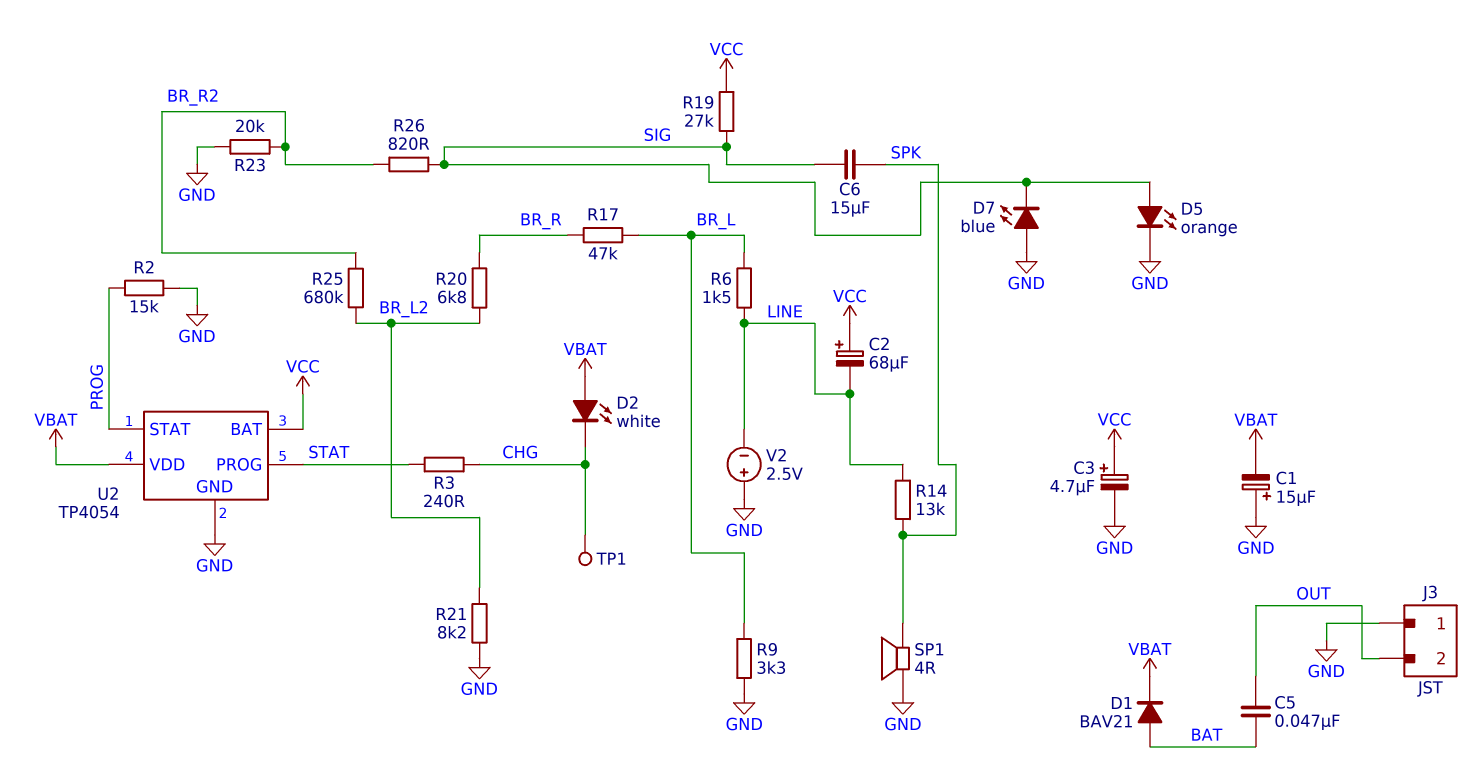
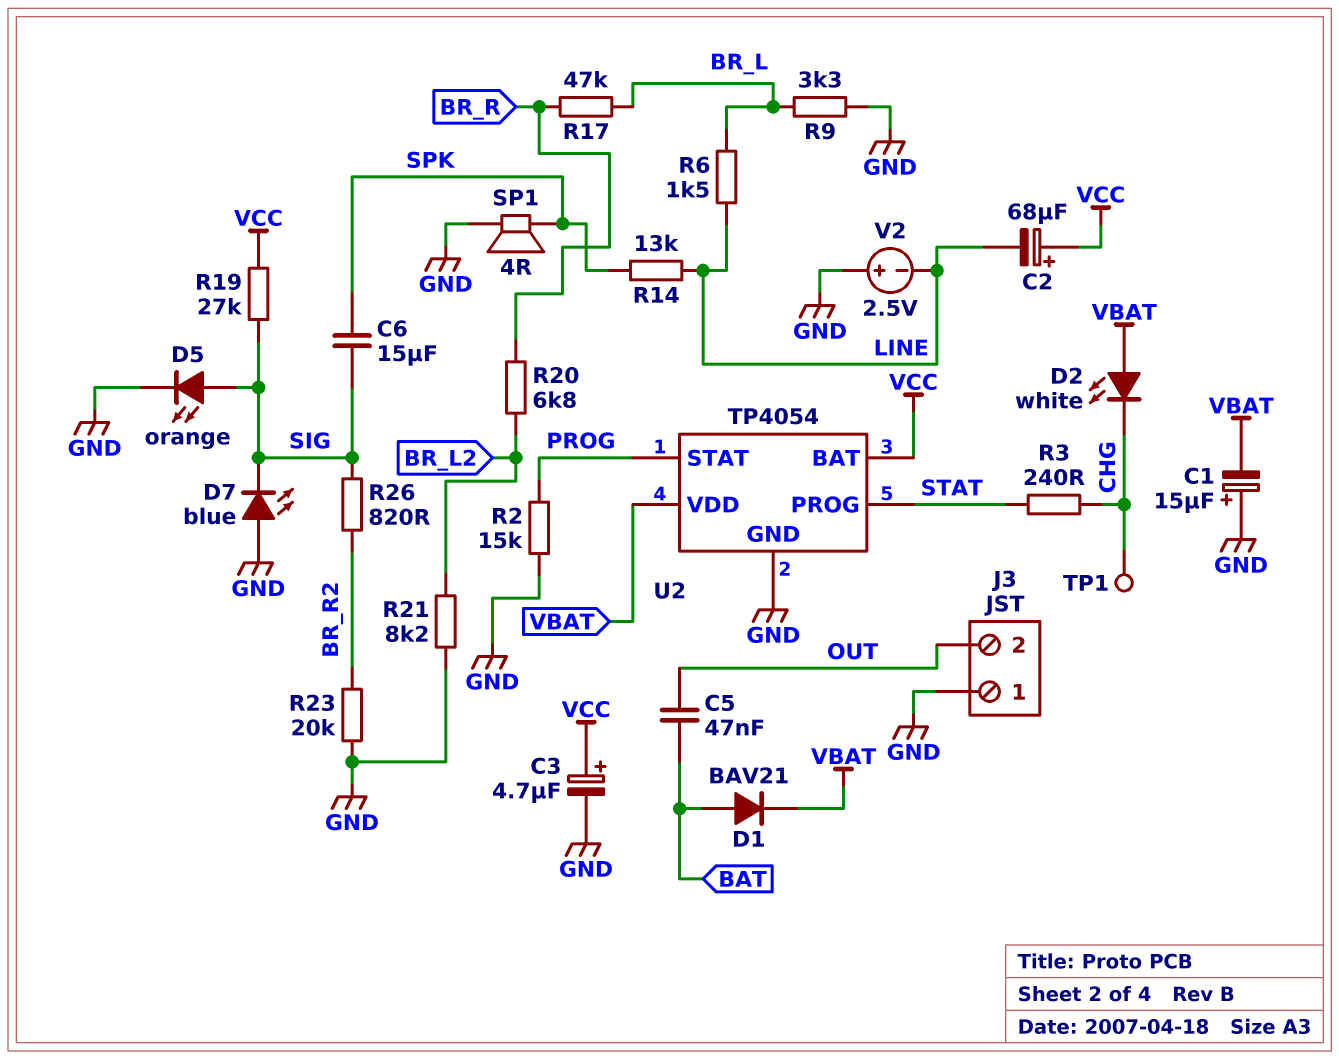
R25: 680k (BR_L2, BR_R2) -> none

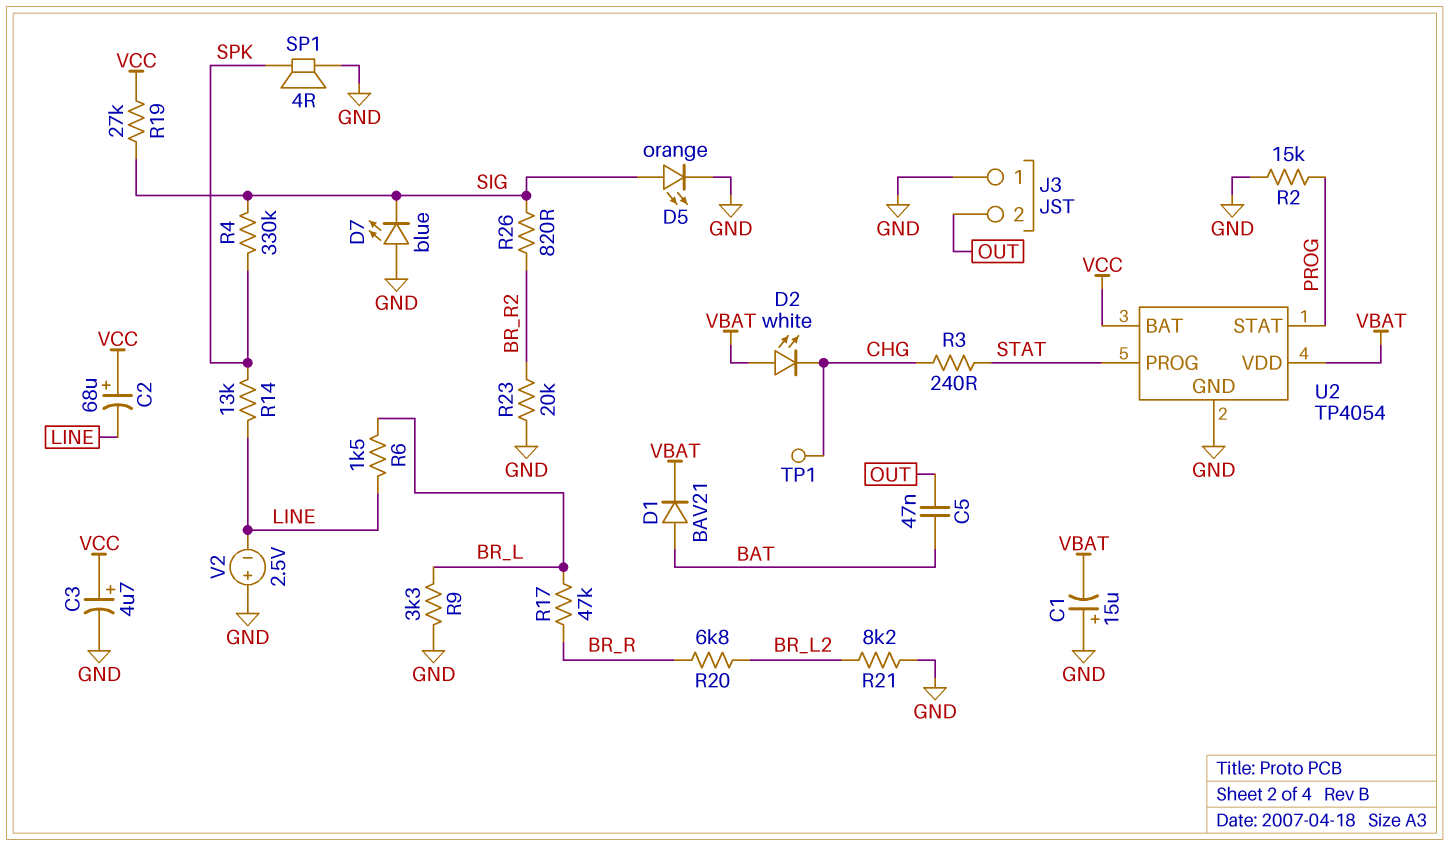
C6: 15uF (SIG, SPK) -> none
R4: none -> 330k (SIG, SPK)

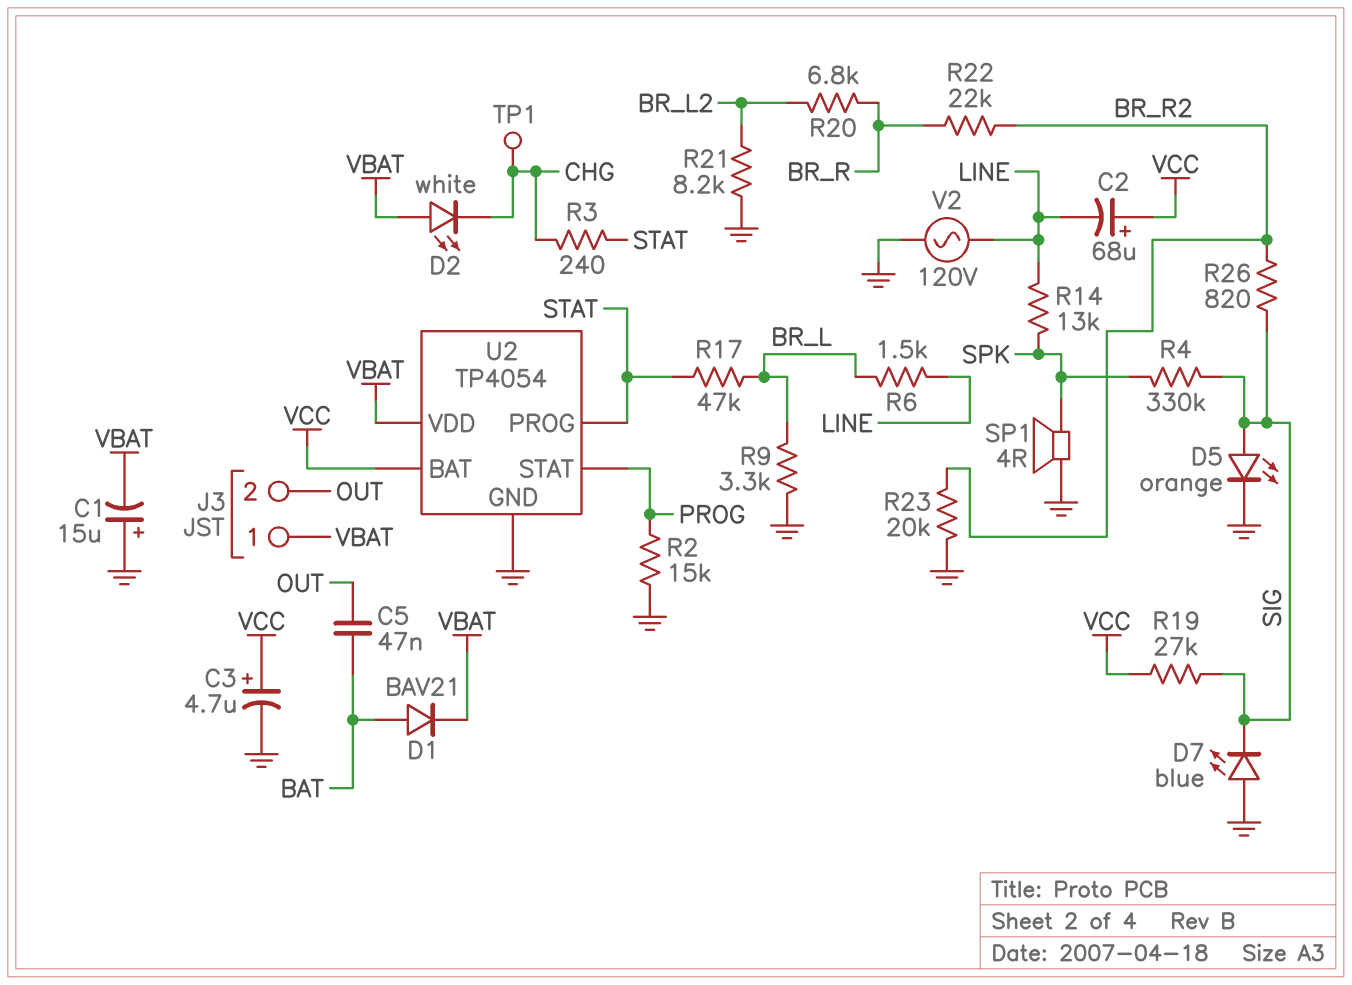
J3 pin 1: GND -> VBAT
R17: 47k (BR_L, BR_R) -> 47k (BR_L, STAT)
R22: none -> 22k (BR_R, BR_R2)
V2: 2.5V (plus GND, minus LINE) -> AC 120V (GND, LINE)

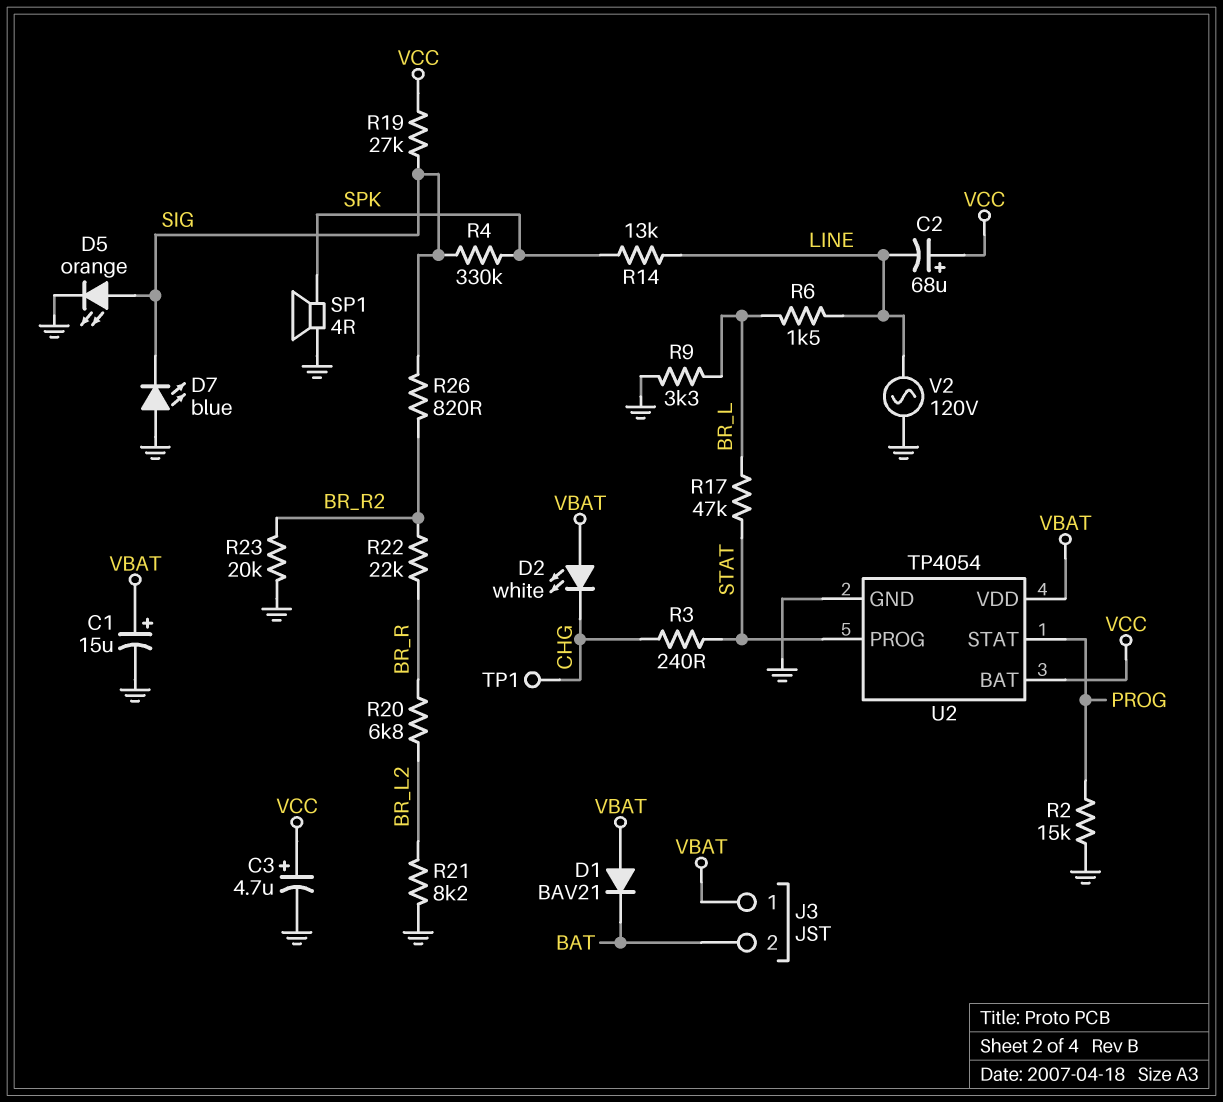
C1: 15uF (plus GND, minus VBAT) -> 15uF (plus VBAT, minus GND)
C5: 47nF (BAT, OUT) -> none
D1: diode BAV21 (A BAT, K VBAT) -> diode BAV21 (A VBAT, K BAT)
J3 pin 2: OUT -> BAT

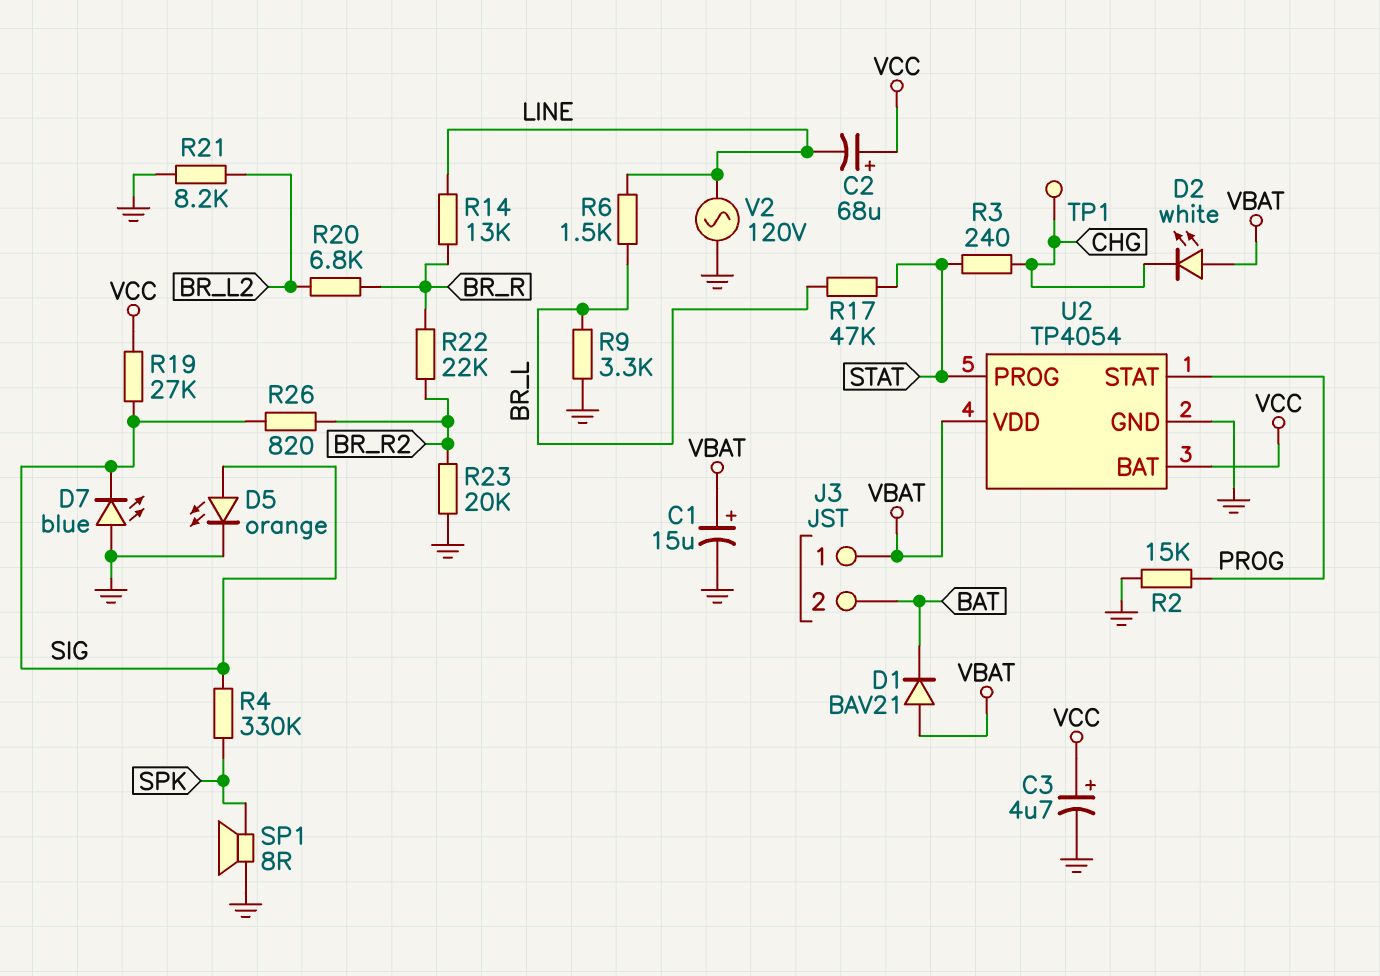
R14: 13k (LINE, SPK) -> 13k (BR_R, LINE)
SP1: speaker 4R (GND, SPK) -> speaker 8R (GND, SPK)

